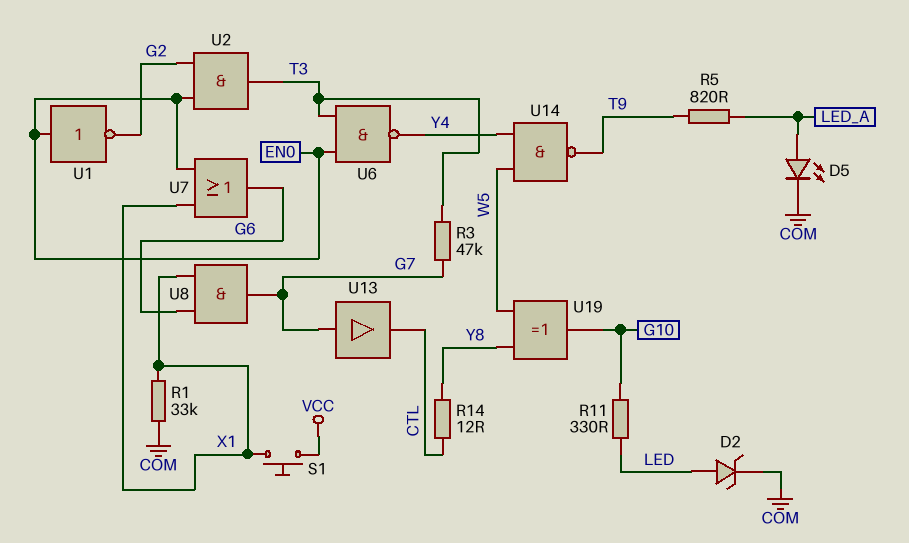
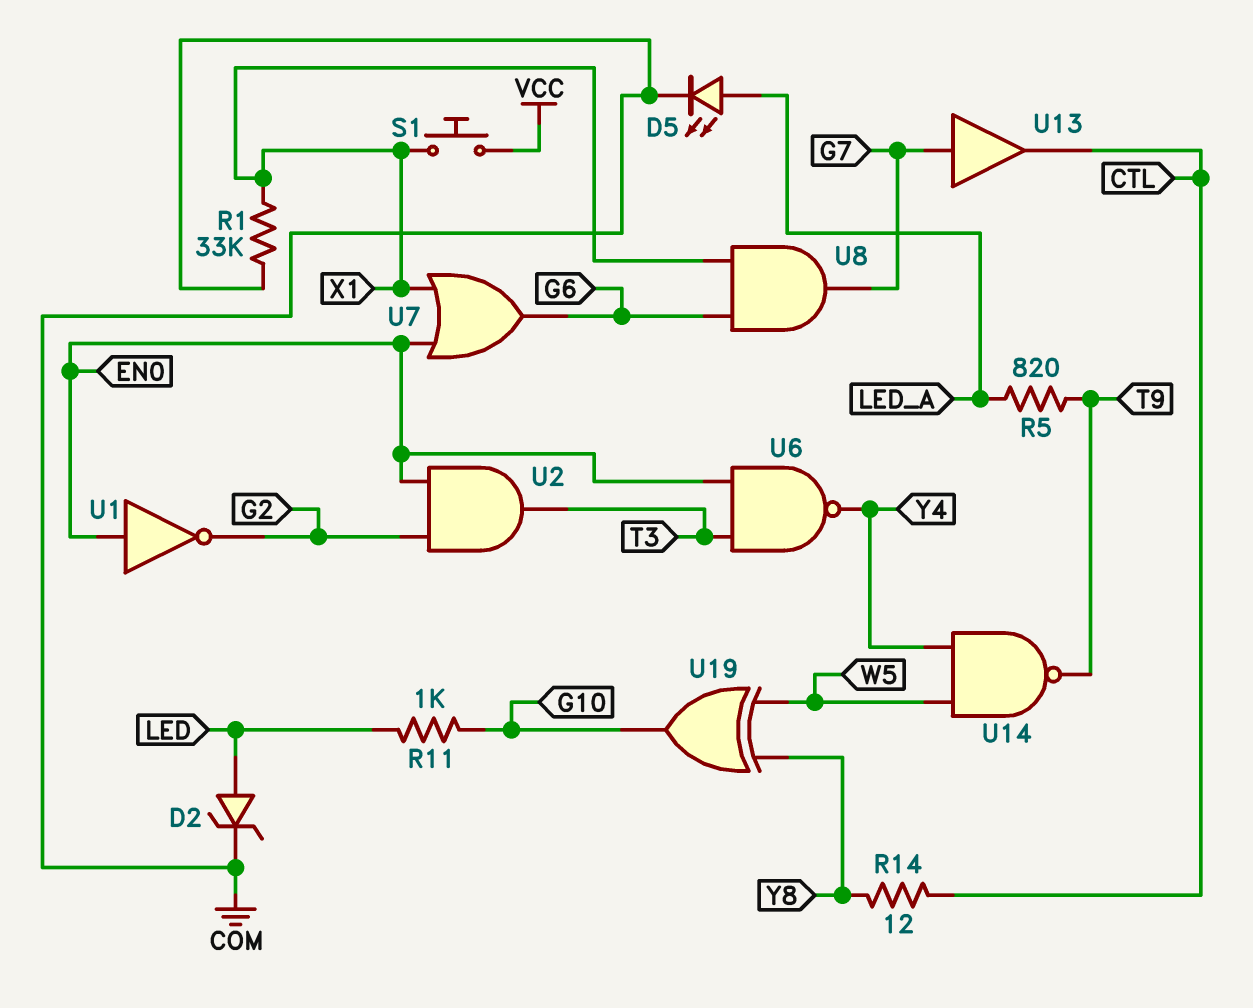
R3: 47k (G7, T3) -> none
R11: 330 (G10, LED) -> 1k (G10, LED)

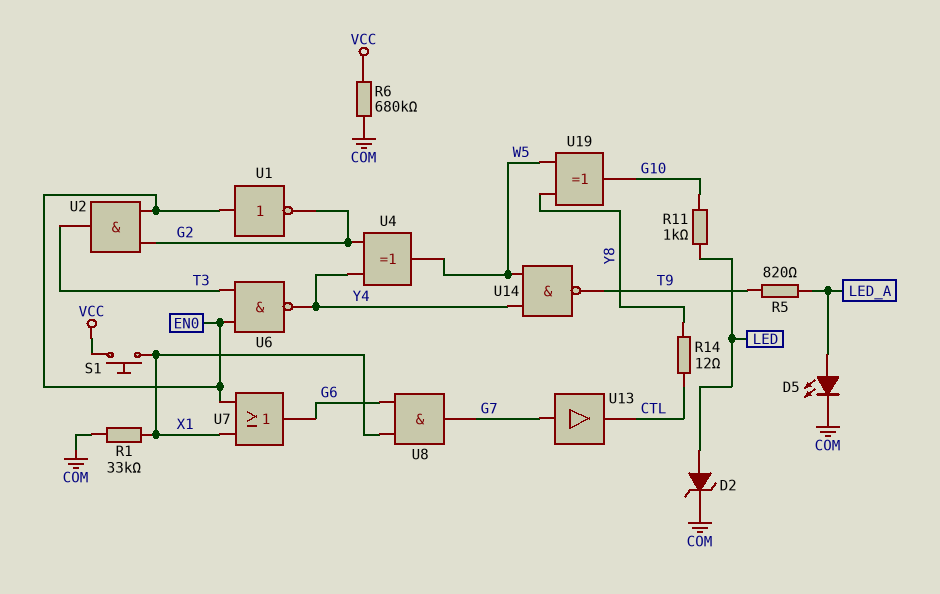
R6: none -> 680k (COM, VCC)
U4: none -> XOR (in G2, in Y4, out W5)

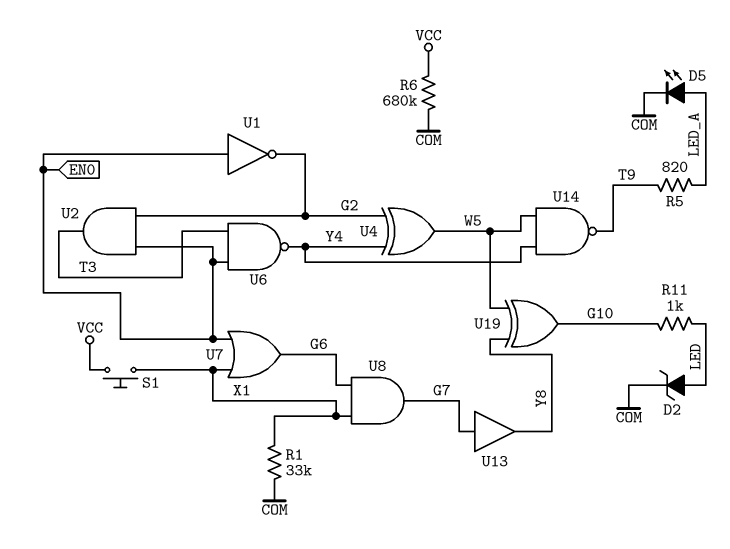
R14: 12 (CTL, Y8) -> none
U13: buffer (in G7, out CTL) -> buffer (in G7, out Y8)

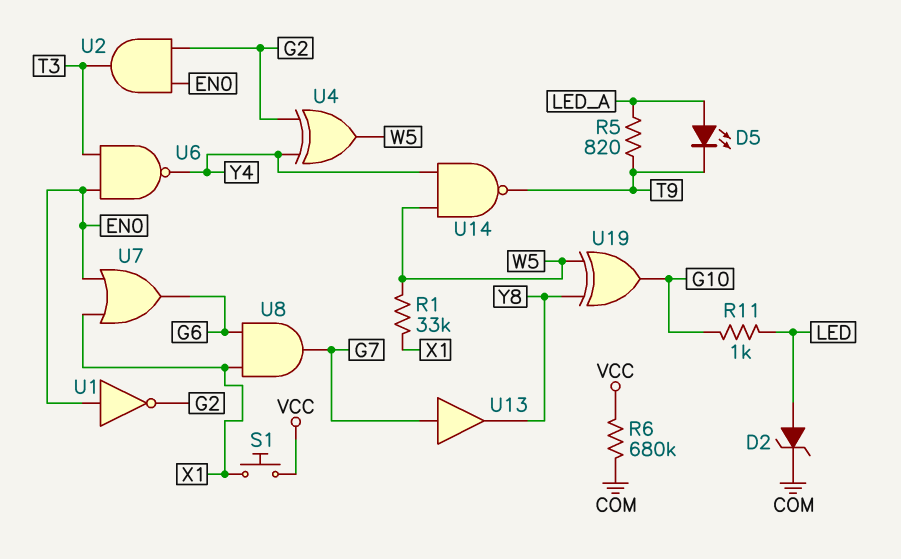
D5: LED (A LED_A, K COM) -> LED (A LED_A, K T9)
R1: 33k (COM, X1) -> 33k (W5, X1)

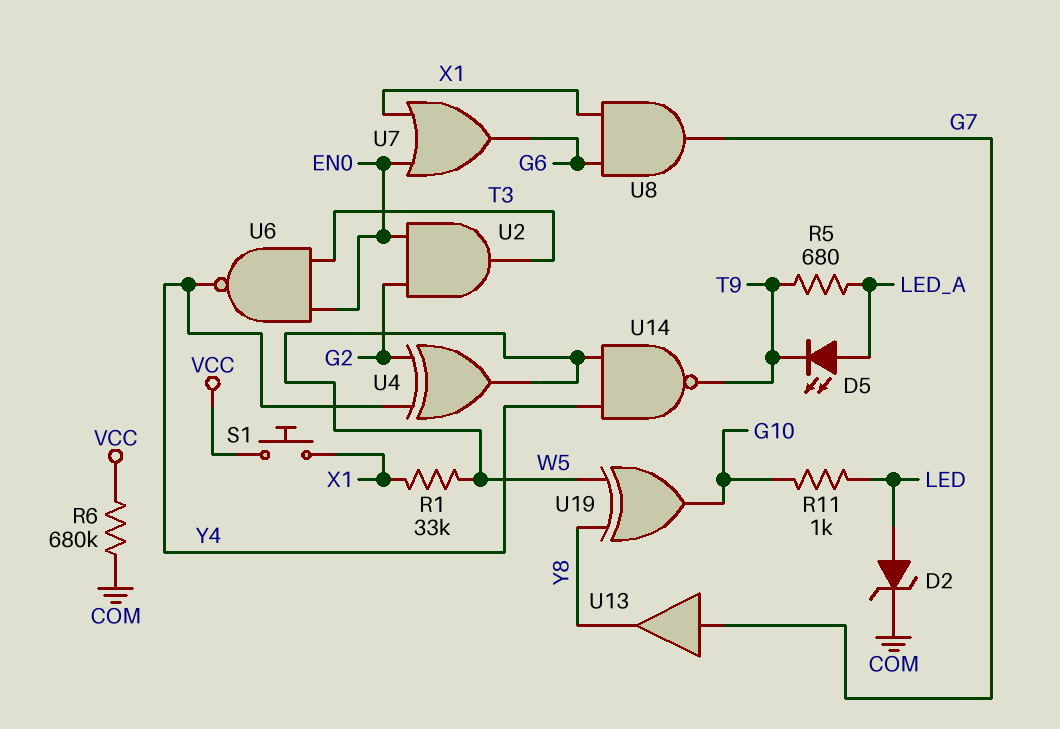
R5: 820 (LED_A, T9) -> 680 (LED_A, T9)
U1: NOT (in EN0, out G2) -> none

